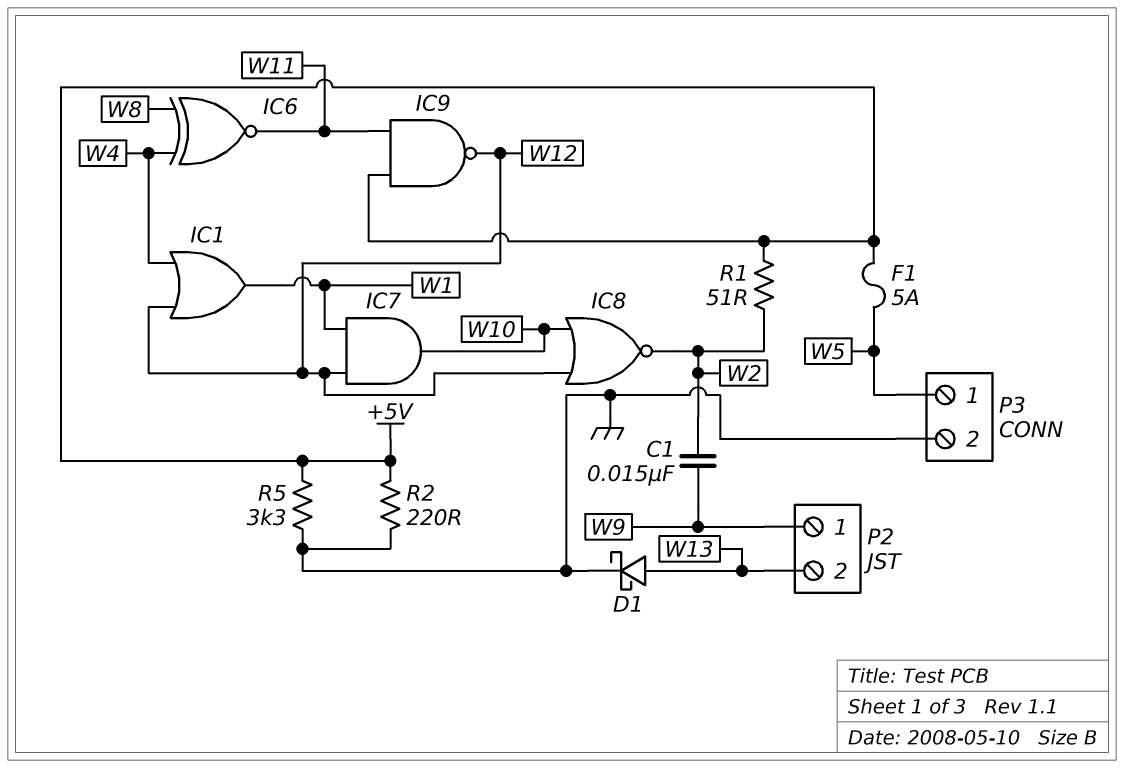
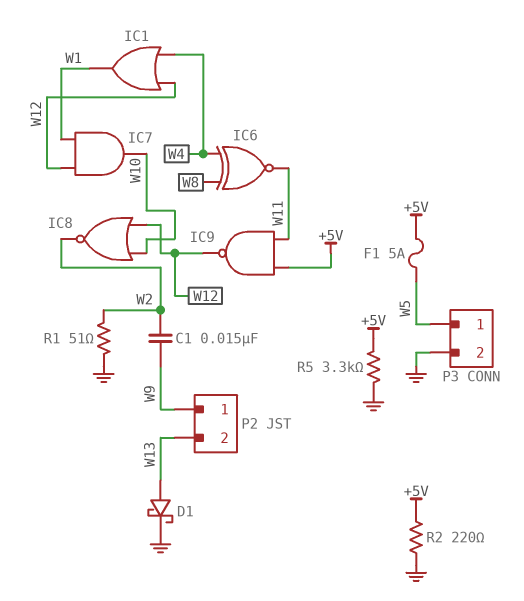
R1: 51 (+5V, W2) -> 51 (GND, W2)

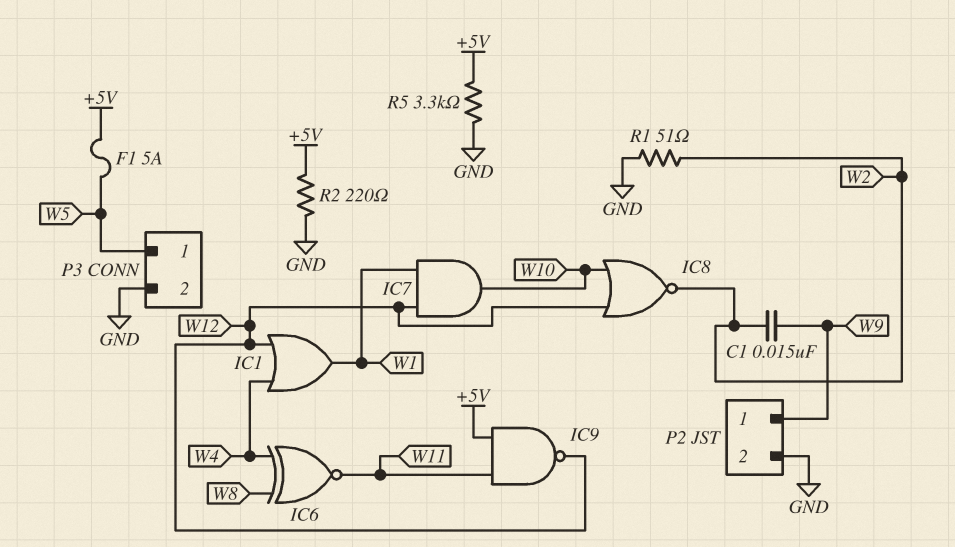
D1: schottky (A W13, K GND) -> none
P2 pin 2: W13 -> GND

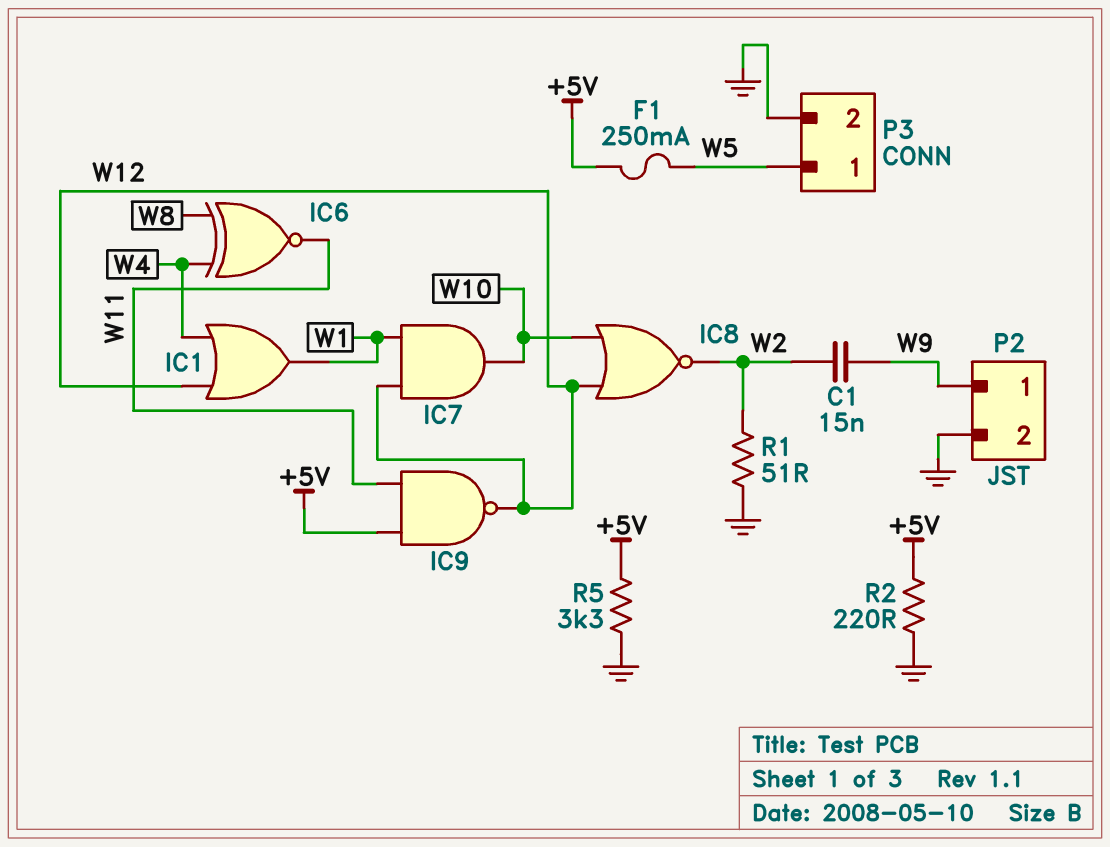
F1: 5A (+5V, W5) -> 250mA (+5V, W5)

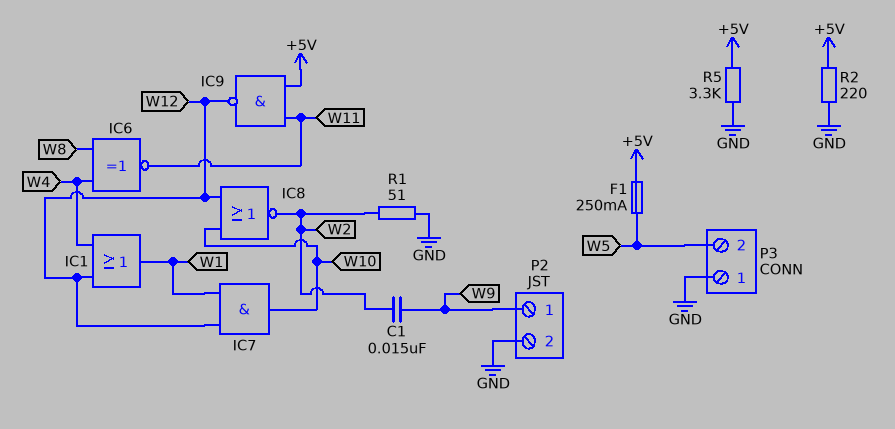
P3 pin 1: W5 -> GND
P3 pin 2: GND -> W5

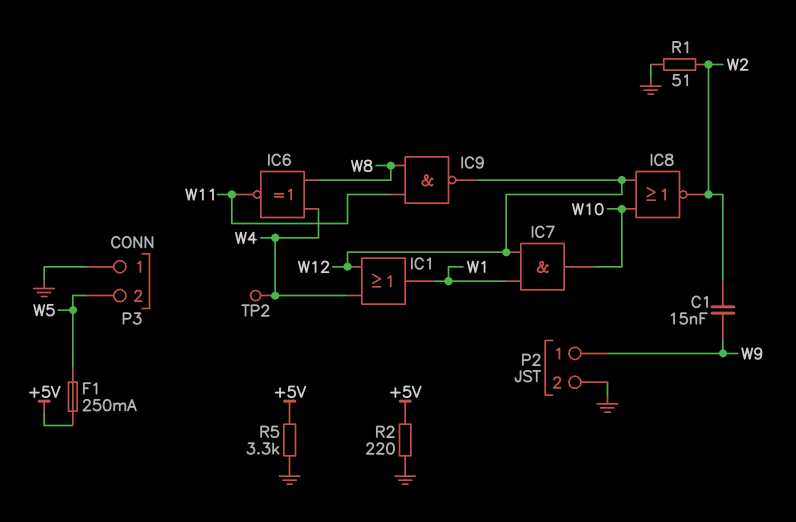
IC9: NAND (in +5V, in W11, out W12) -> NAND (in W8, in W11, out W12)
TP2: none -> test point (W4)

